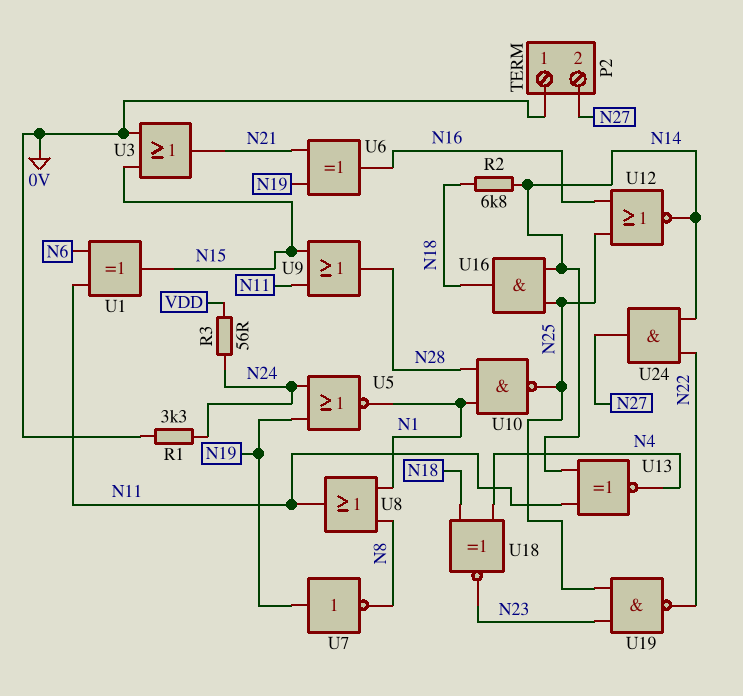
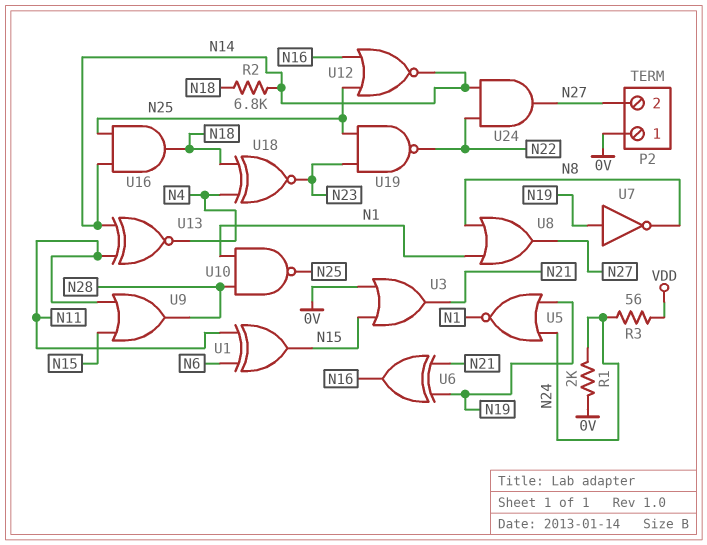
R1: 3.3k (0V, N24) -> 2k (0V, N24)
U8: OR (in N1, in N8, out N11) -> OR (in N1, in N8, out N27)

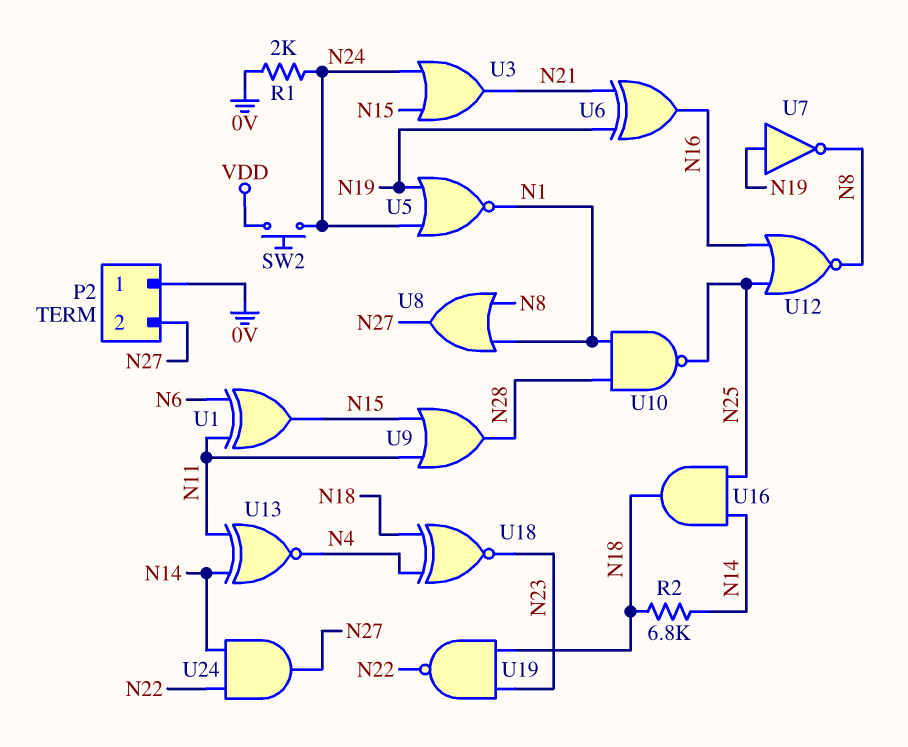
R3: 56 (N24, VDD) -> none
SW2: none -> button (N24, VDD)
U3: OR (in 0V, in N15, out N21) -> OR (in N15, in N24, out N21)
U12: NOR (in N16, in N25, out N14) -> NOR (in N16, in N25, out N8)
U19: NAND (in N23, in N25, out N22) -> NAND (in N18, in N23, out N22)

